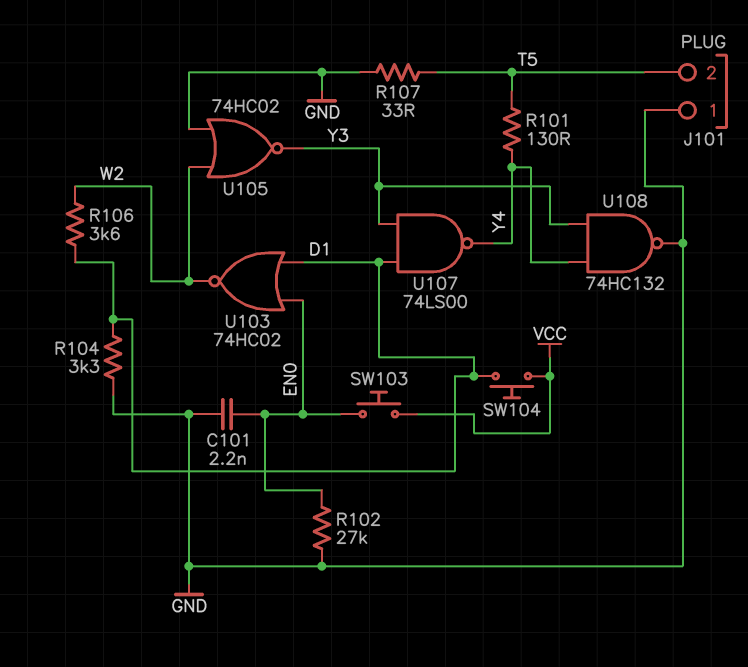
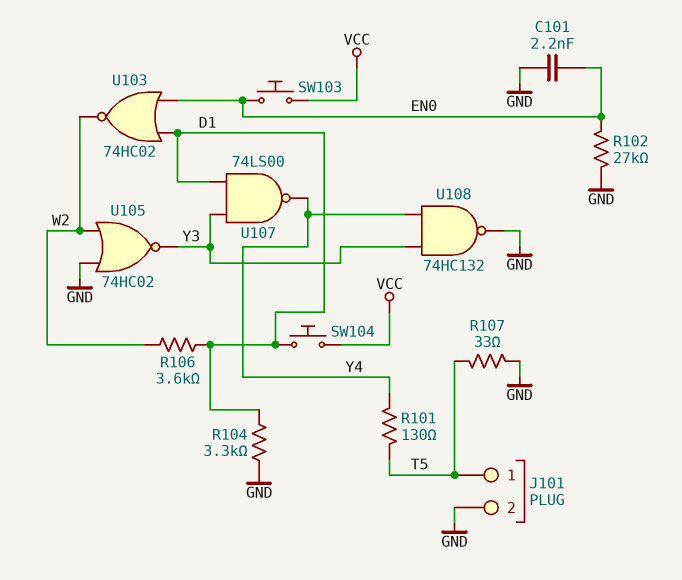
J101 pin 1: GND -> T5
J101 pin 2: T5 -> GND

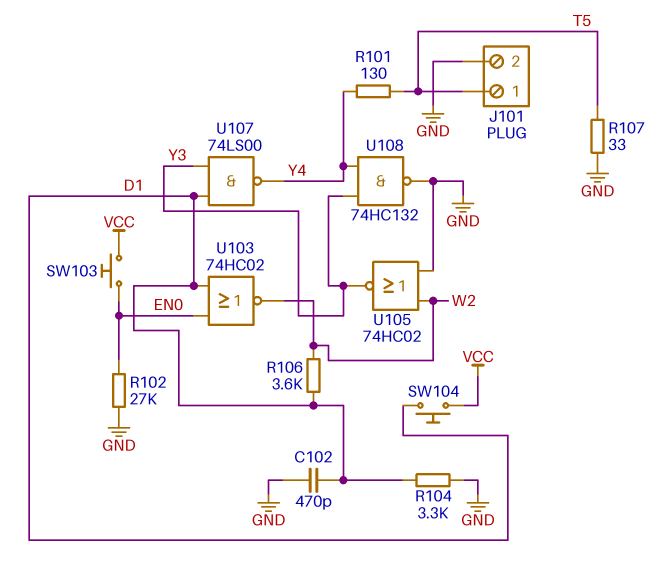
C101: 2.2nF (EN0, GND) -> none
C102: none -> 470pF (D1, GND)

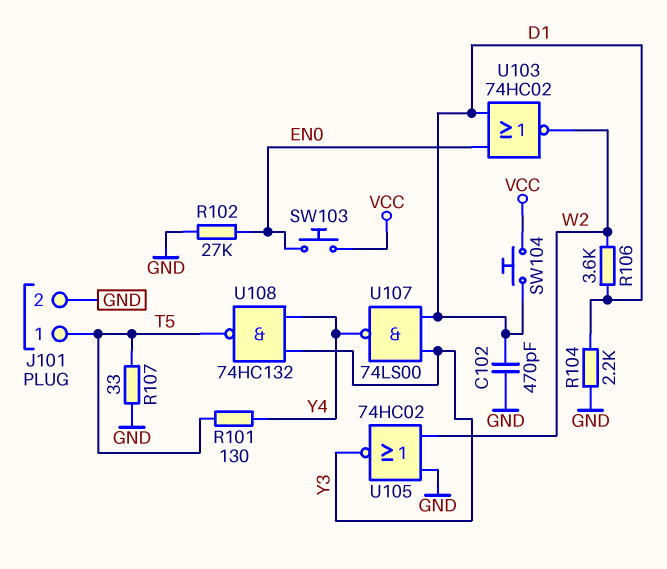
R104: 3.3k (D1, GND) -> 2.2k (D1, GND)
U108: NAND 74HC132 (in Y3, in Y4, out GND) -> NAND 74HC132 (in Y3, in Y4, out T5)

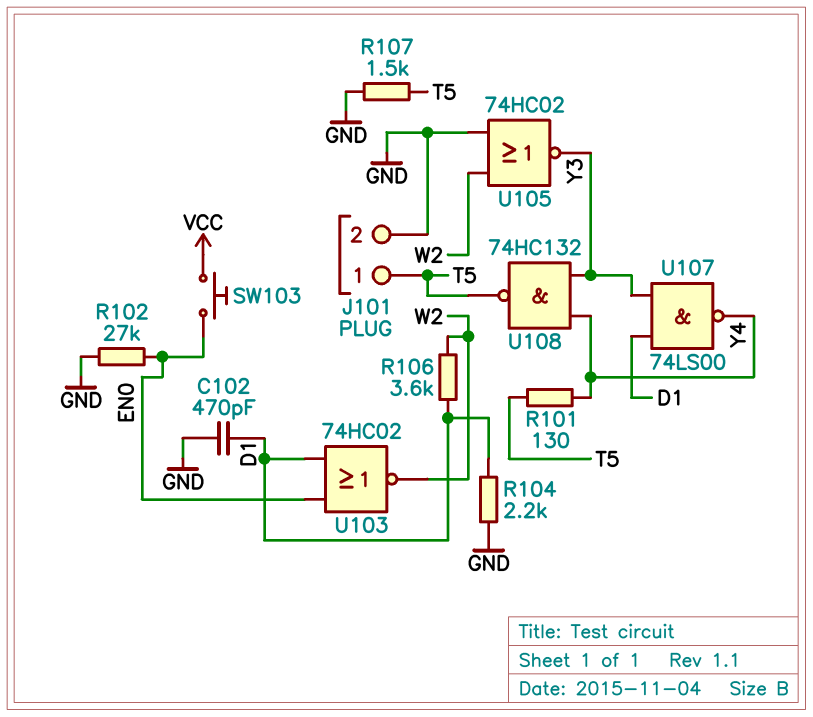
R107: 33 (GND, T5) -> 1.5k (GND, T5)
SW104: button (D1, VCC) -> none

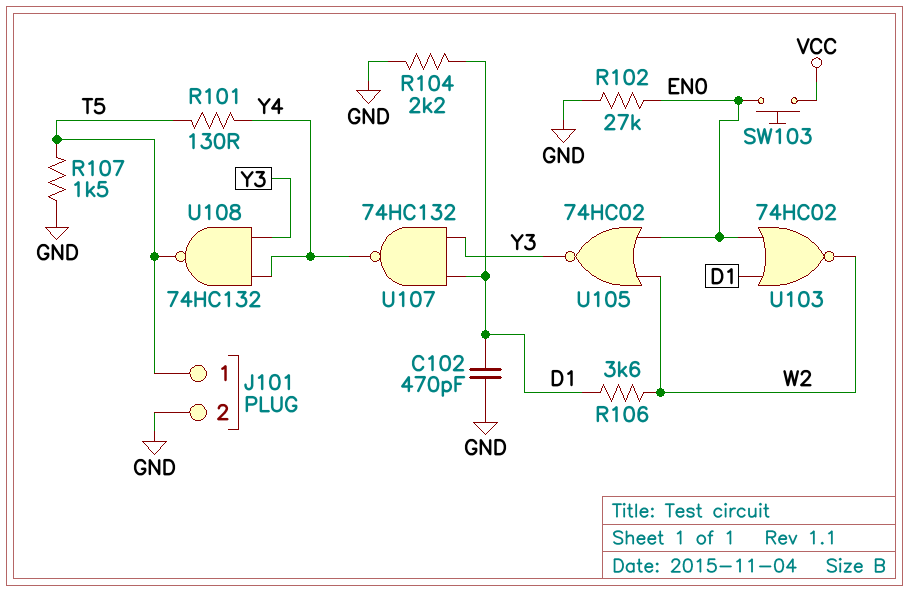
U105: NOR 74HC02 (in GND, in W2, out Y3) -> NOR 74HC02 (in EN0, in W2, out Y3)
U107: NAND 74LS00 (in D1, in Y3, out Y4) -> NAND 74HC132 (in D1, in Y3, out Y4)

